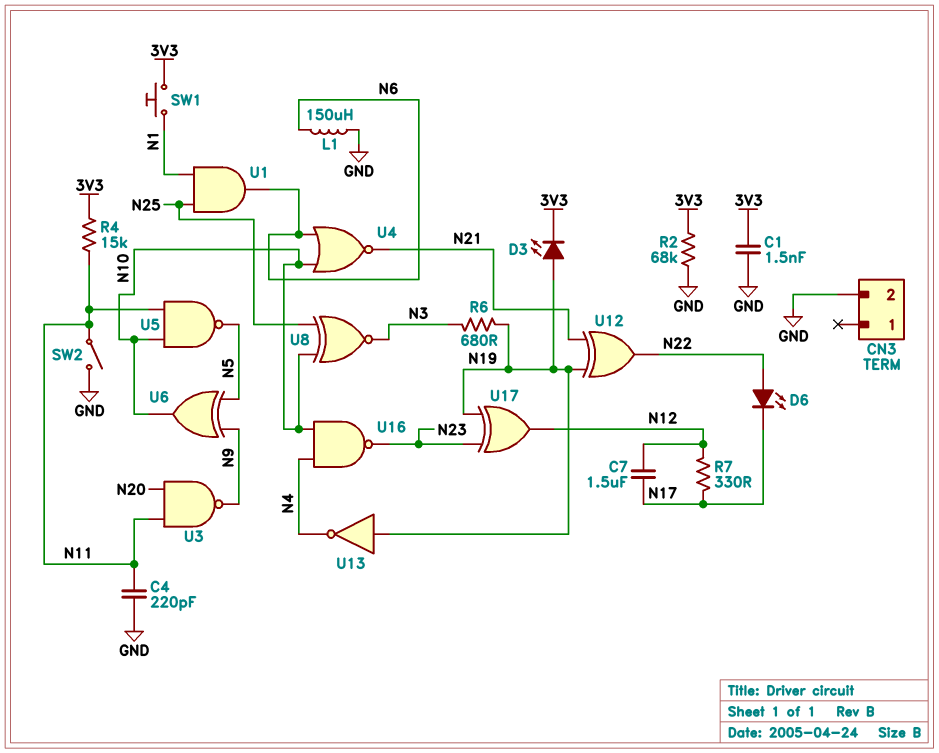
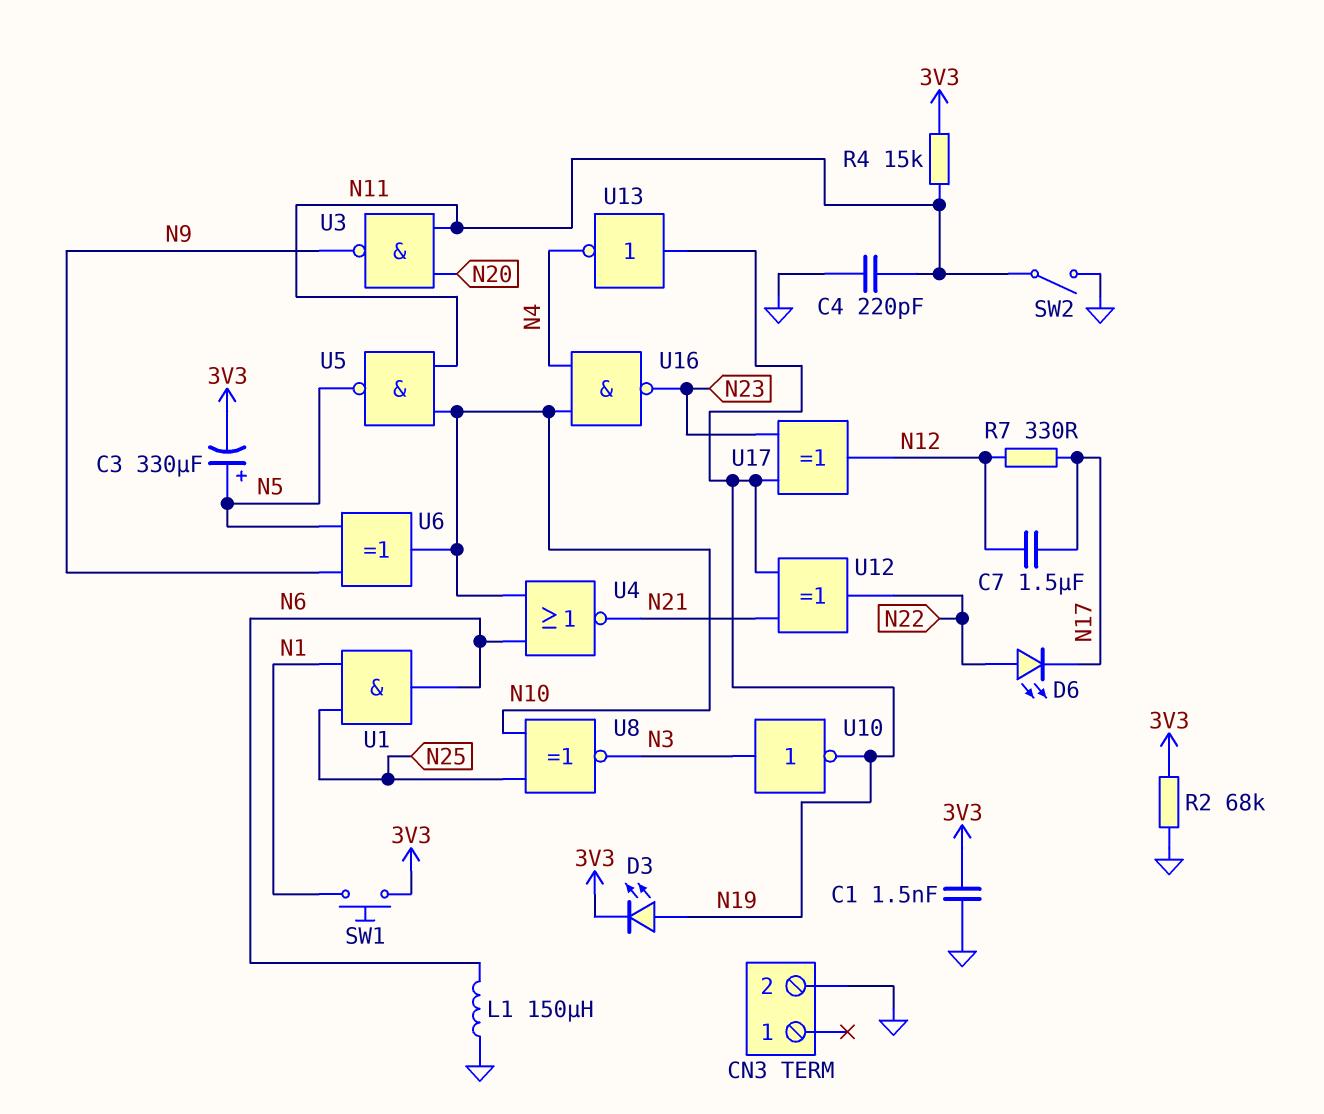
C3: none -> 330uF (plus N5, minus 3V3)
R6: 680 (N3, N19) -> none
U10: none -> NOT (in N3, out N19)

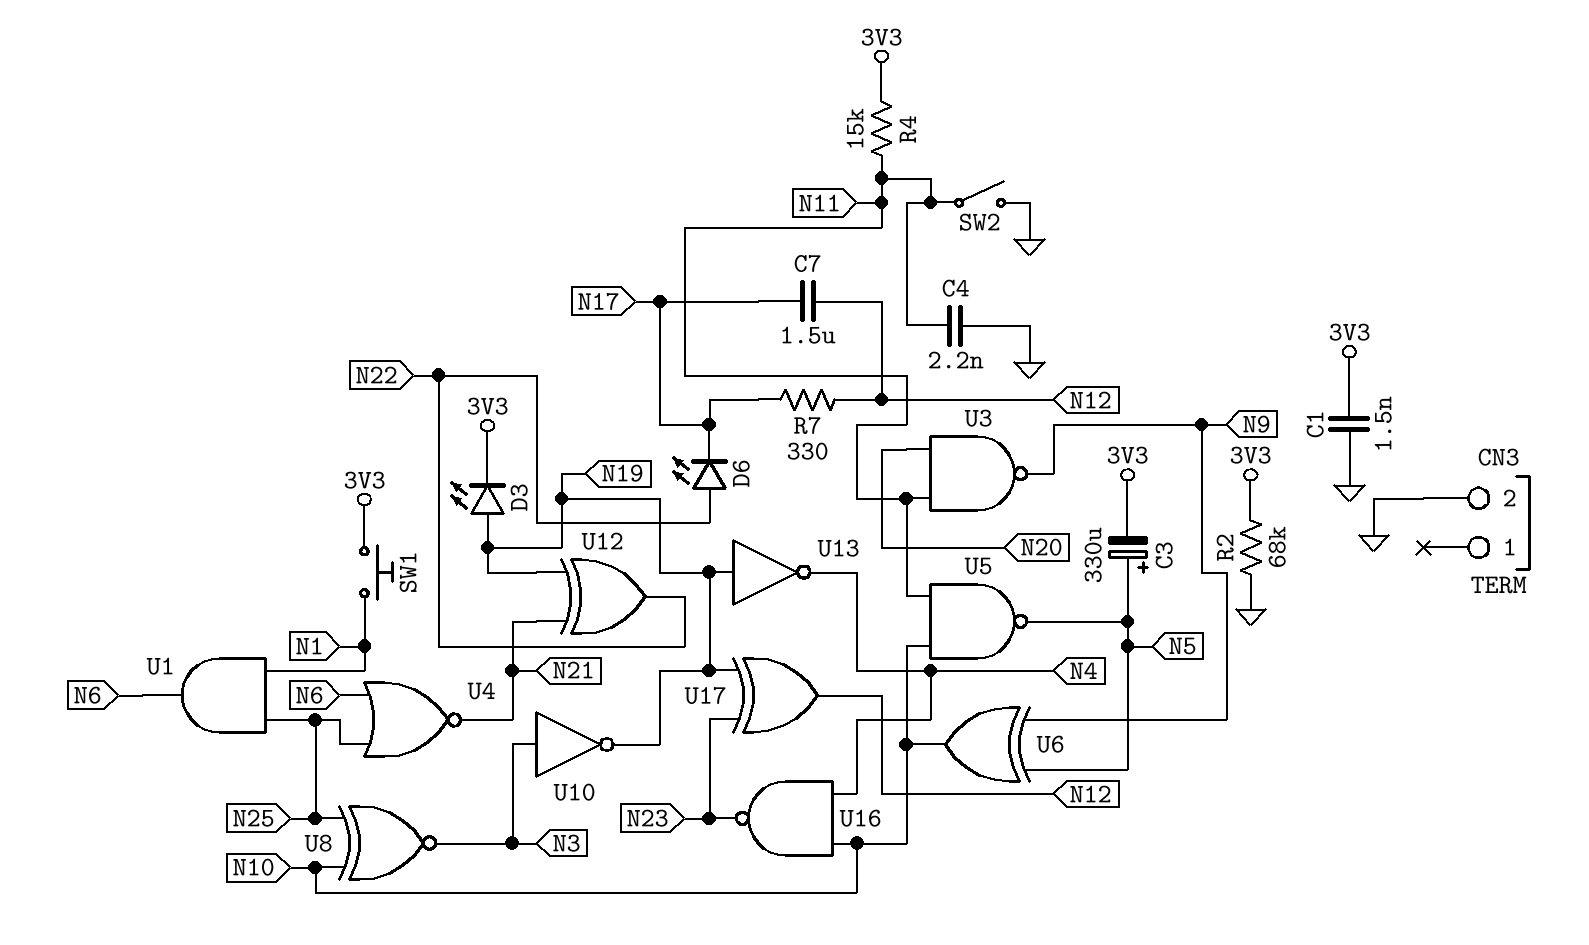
C4: 220pF (GND, N11) -> 2.2nF (GND, N11)
L1: 150uH (GND, N6) -> none
U4: NOR (in N6, in N10, out N21) -> NOR (in N6, in N25, out N21)

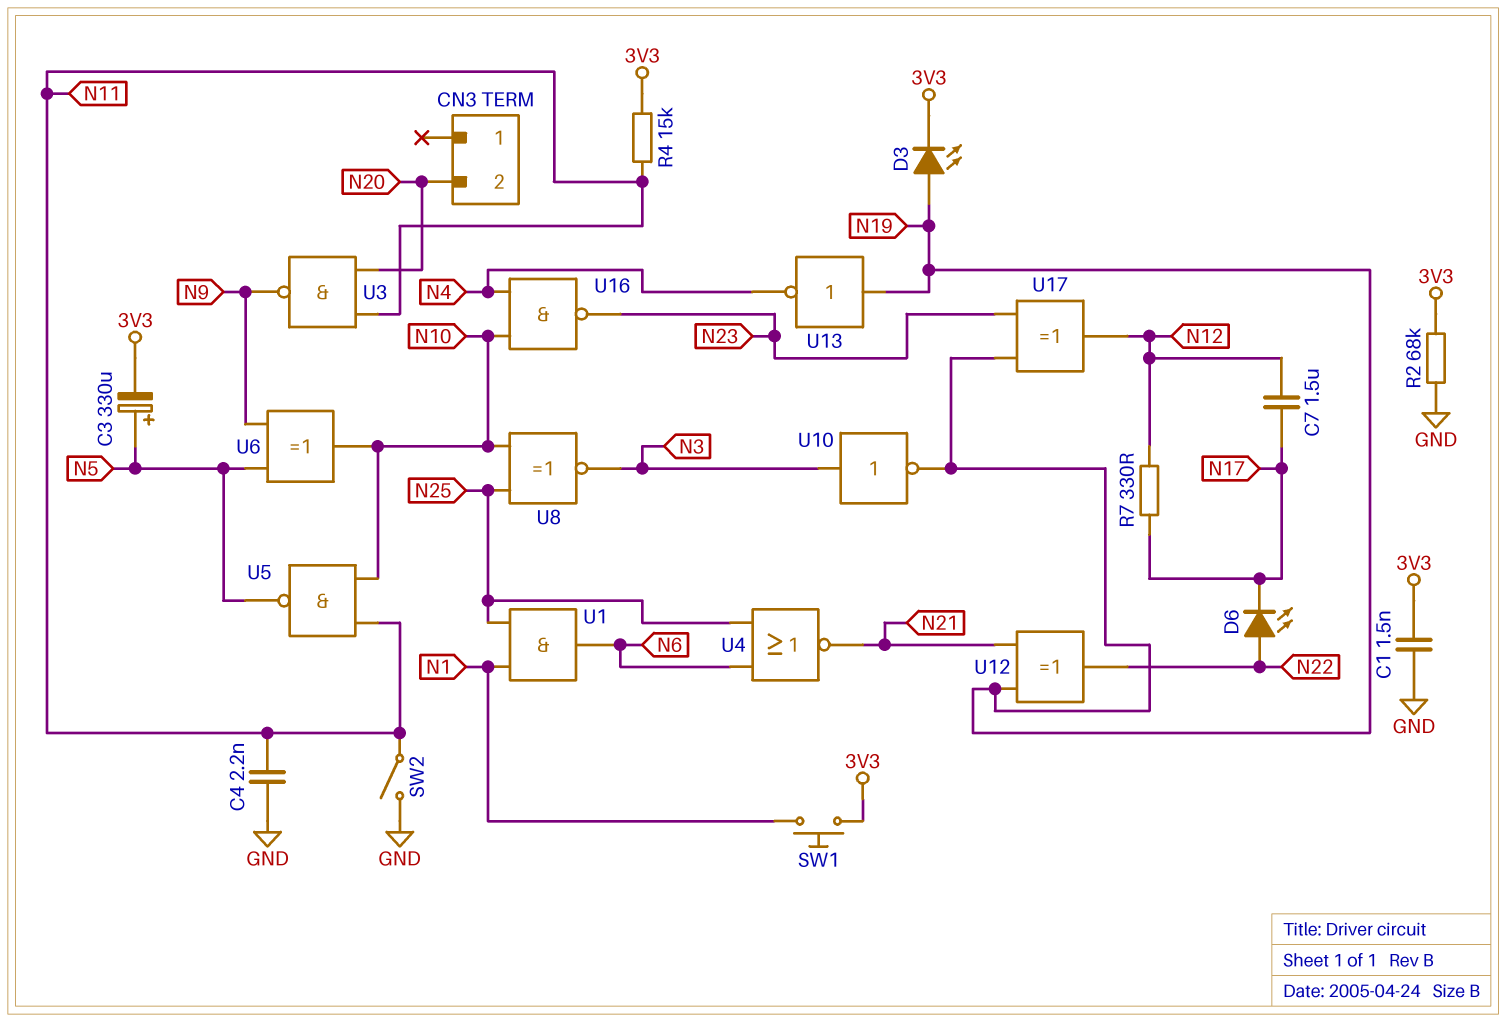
CN3 pin 2: GND -> N20

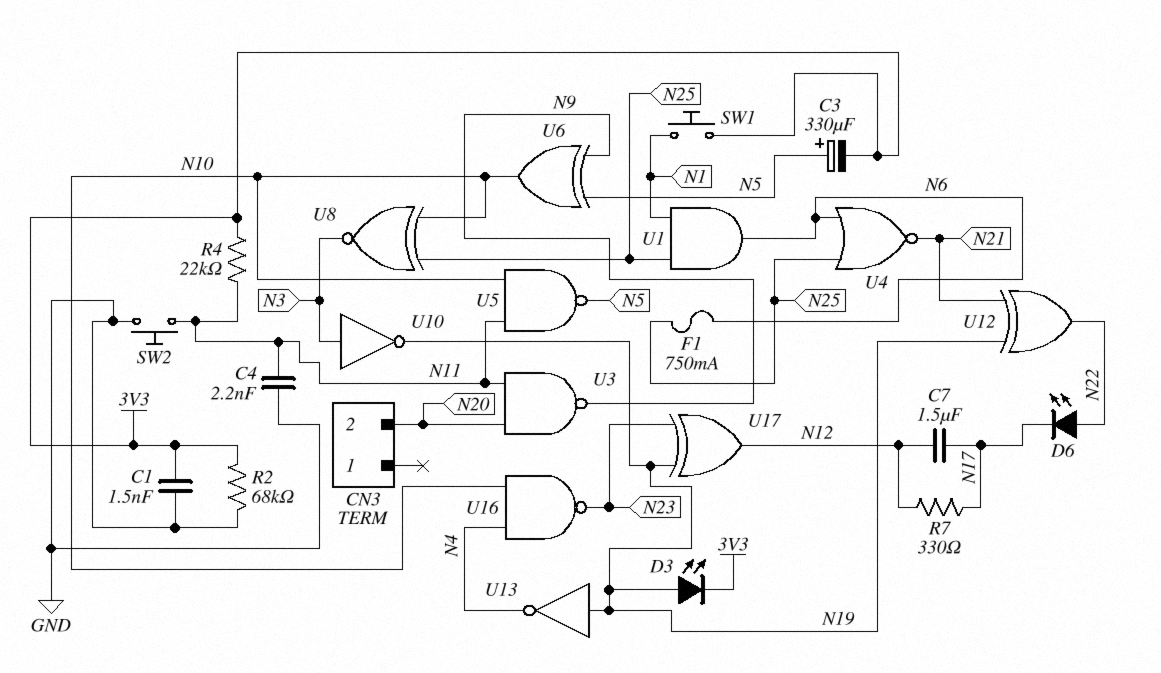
F1: none -> 750mA (N6, N25)
R4: 15k (3V3, N11) -> 22k (3V3, N11)
SW2: switch (GND, N11) -> button (GND, N11)

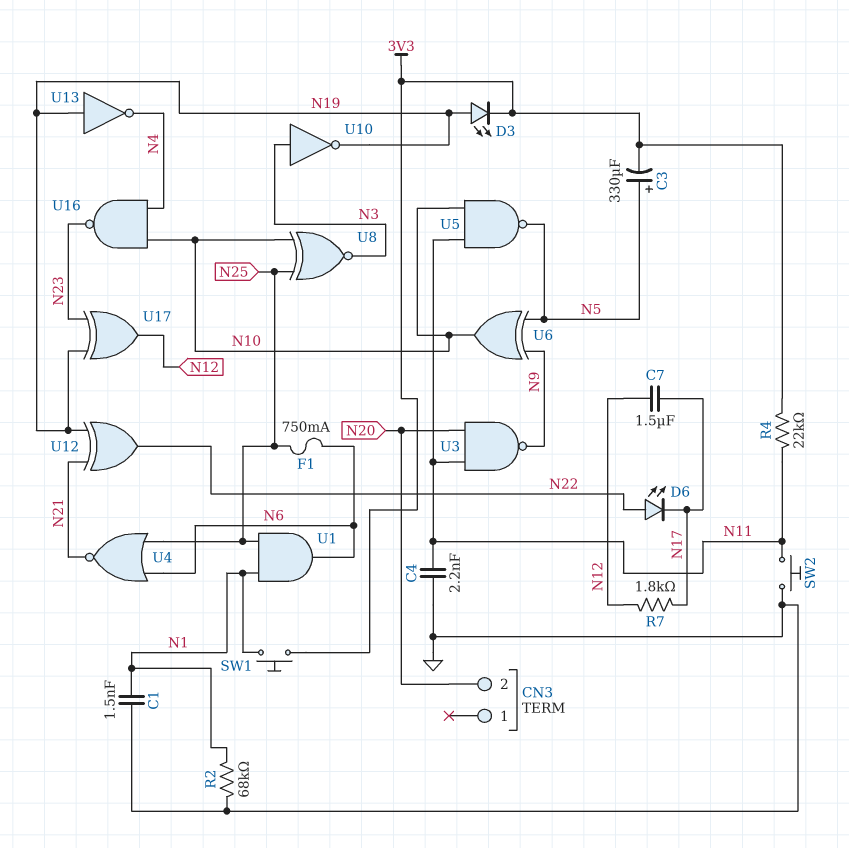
C1: 1.5nF (3V3, GND) -> 1.5nF (GND, N1)
R2: 68k (3V3, GND) -> 68k (GND, N1)
R7: 330 (N12, N17) -> 1.8k (N12, N17)

